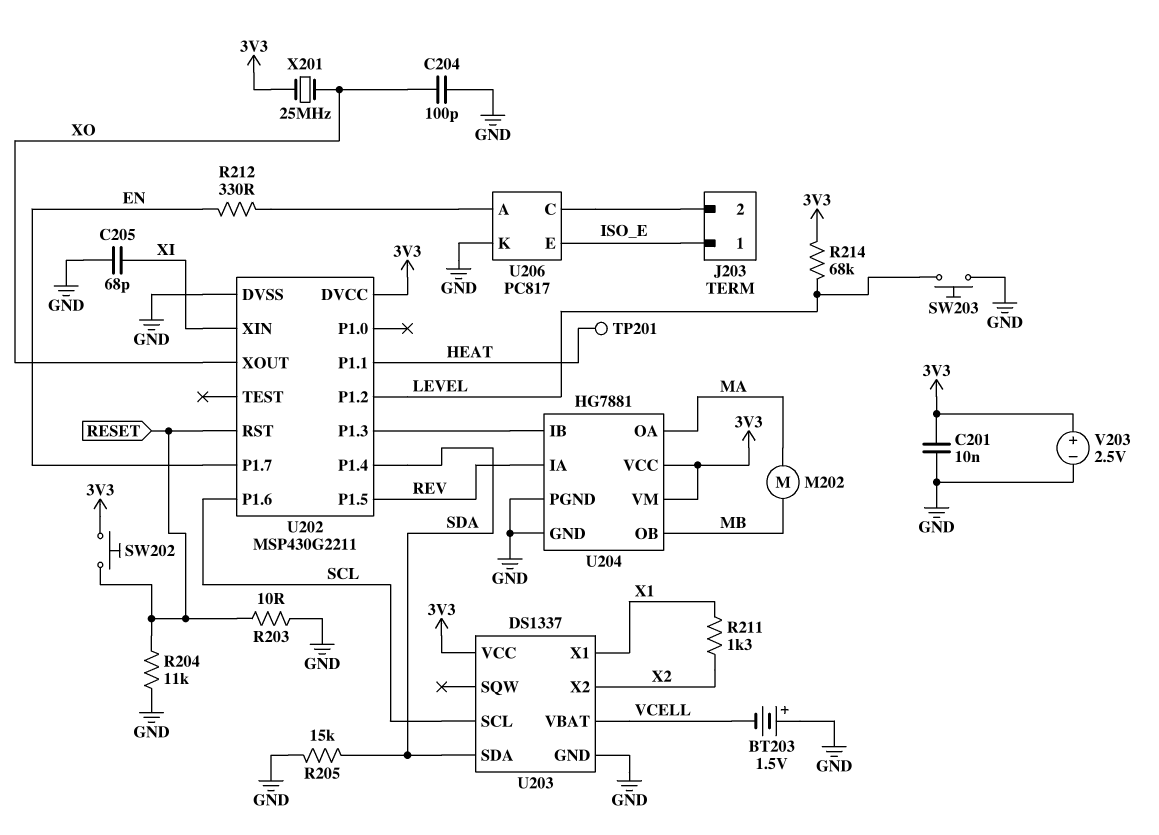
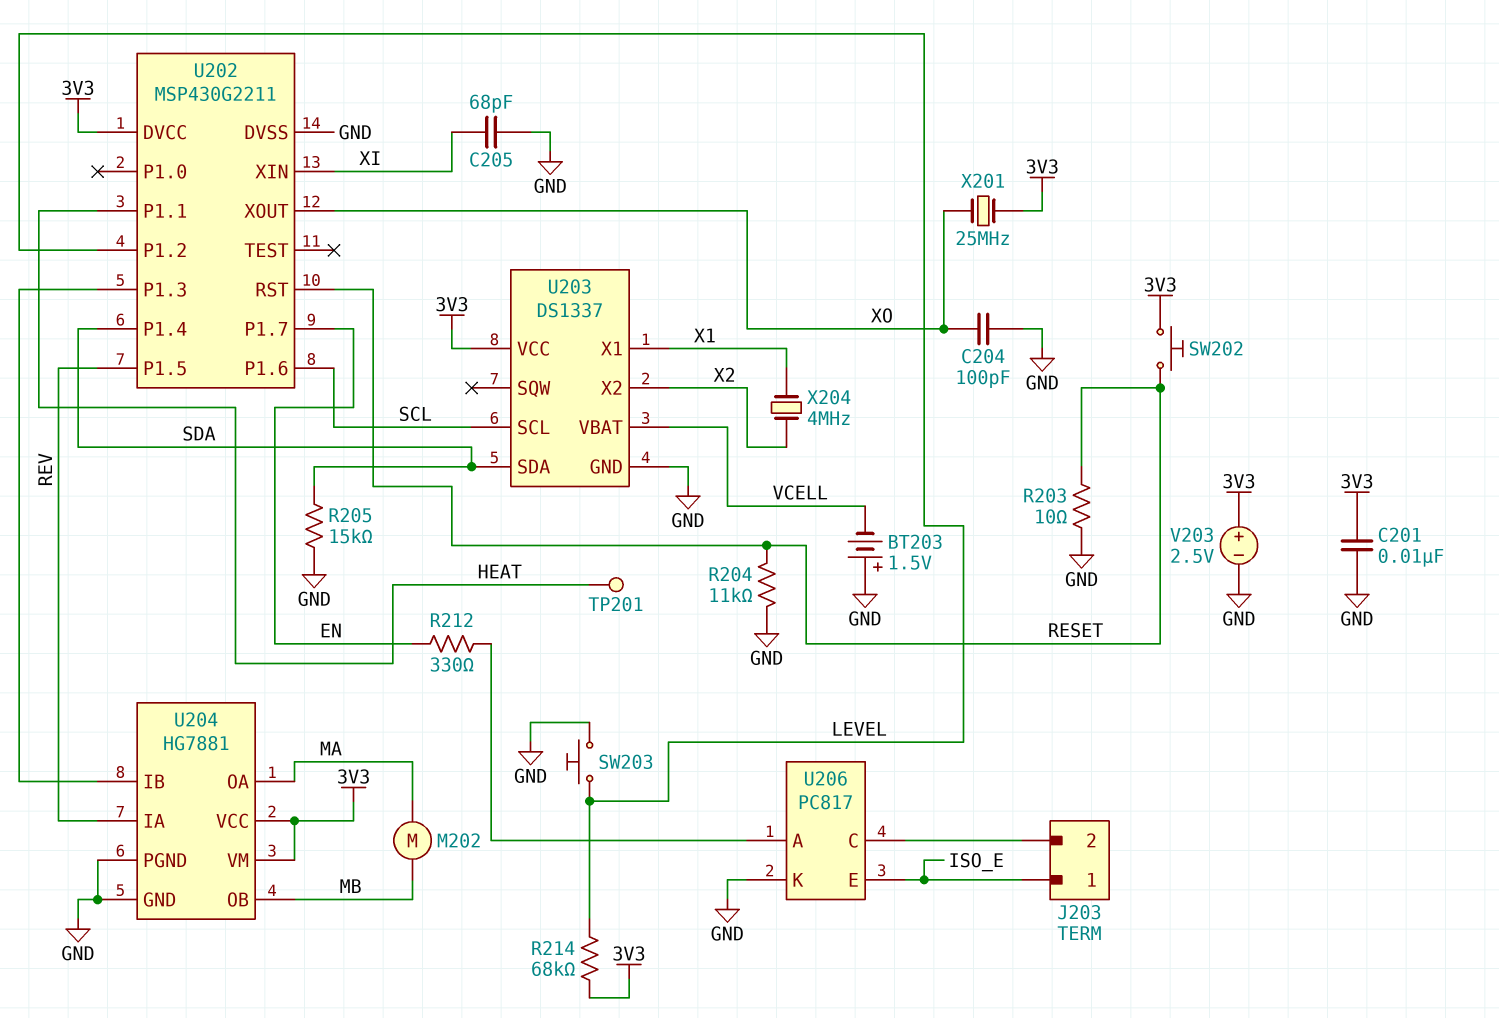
R211: 1.3k (X1, X2) -> none
X204: none -> 4MHz (X1, X2)

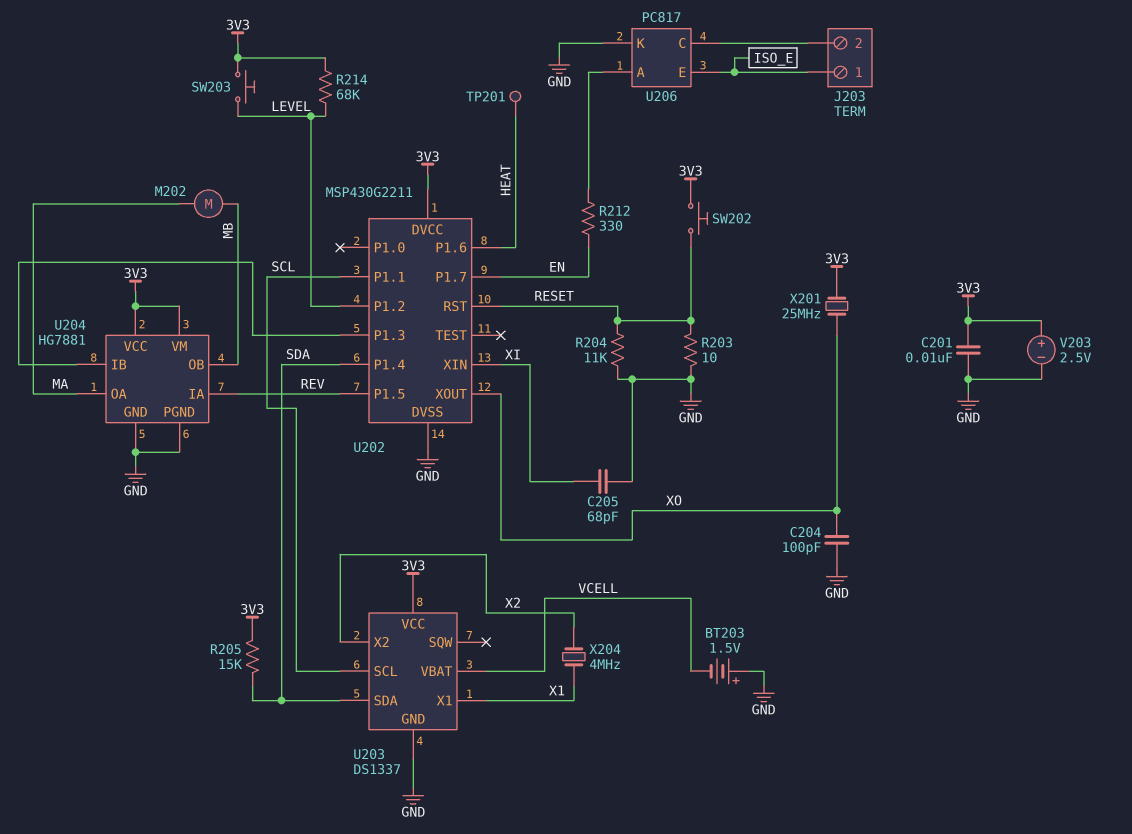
R205: 15k (GND, SDA) -> 15k (3V3, SDA)
SW203: button (GND, LEVEL) -> button (3V3, LEVEL)
U202 pin P1.1: HEAT -> SCL
U202 pin P1.6: SCL -> HEAT

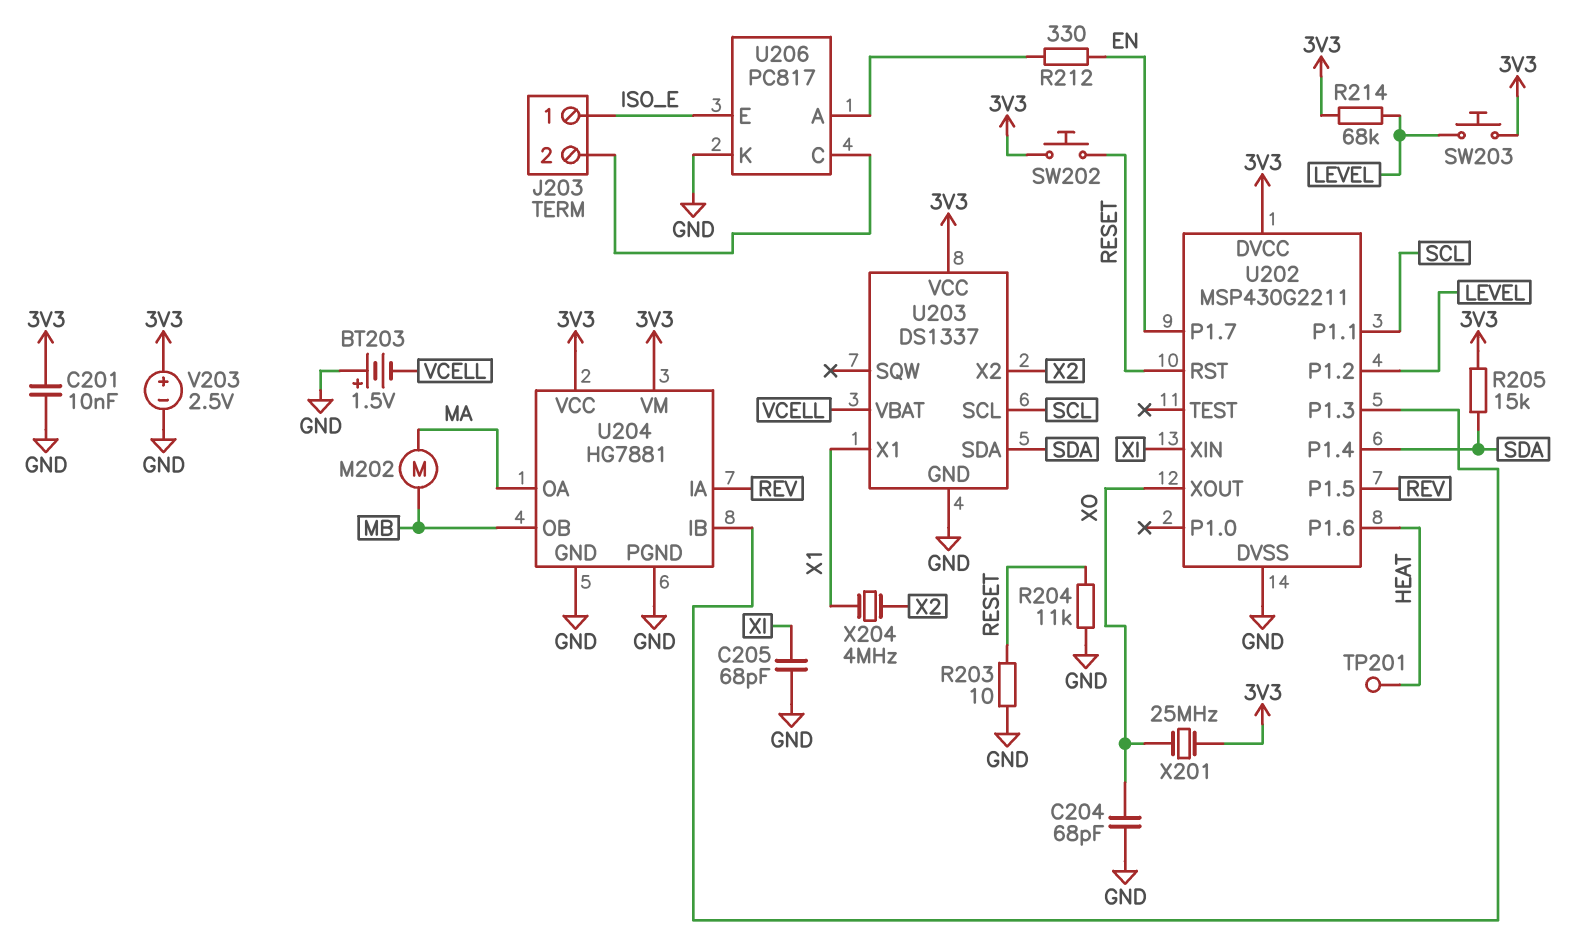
C204: 100pF (GND, XO) -> 68pF (GND, XO)

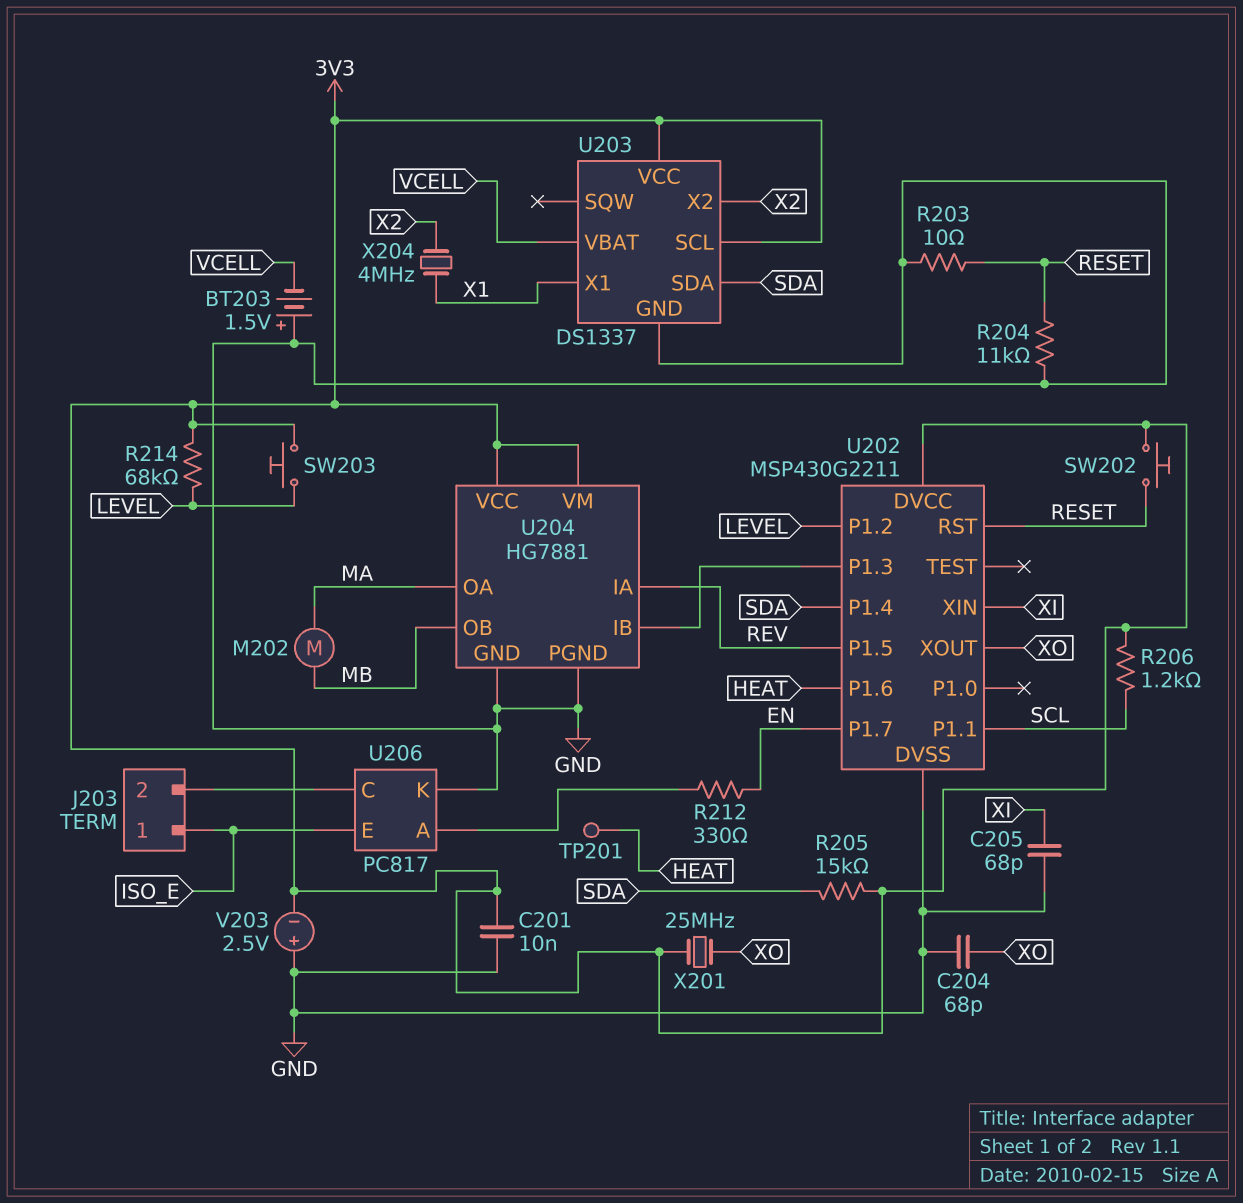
R206: none -> 1.2k (3V3, SCL)
U203 pin SCL: SCL -> 3V3
V203: 2.5V (plus 3V3, minus GND) -> 2.5V (plus GND, minus 3V3)

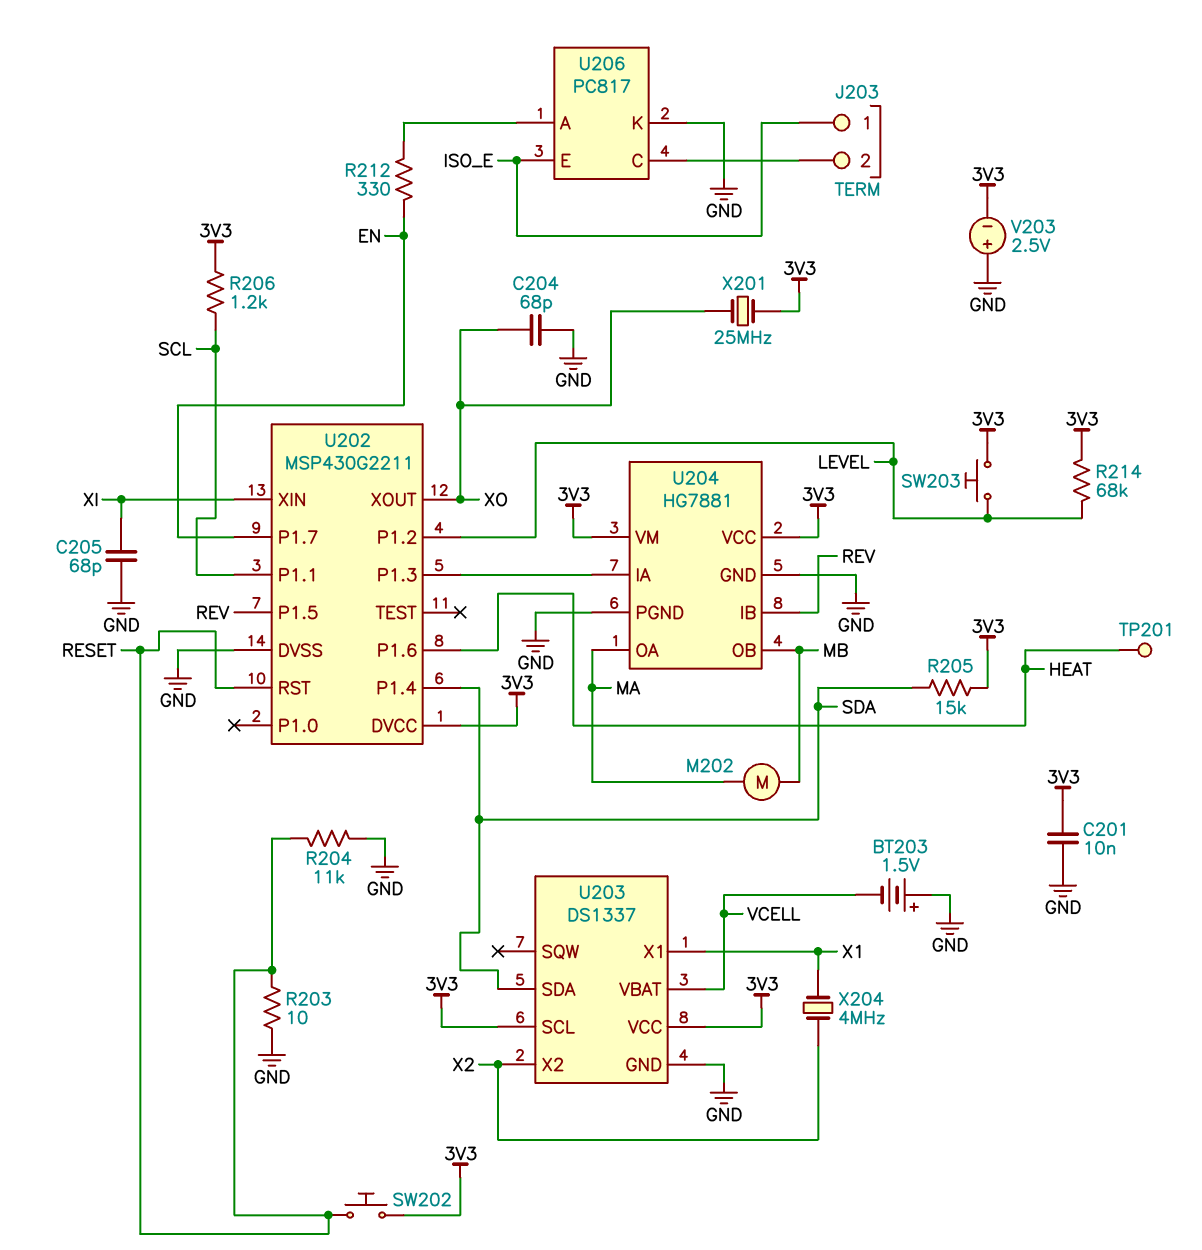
U204 pin IA: REV -> U202/P1.3
U204 pin IB: U202/P1.3 -> REV

